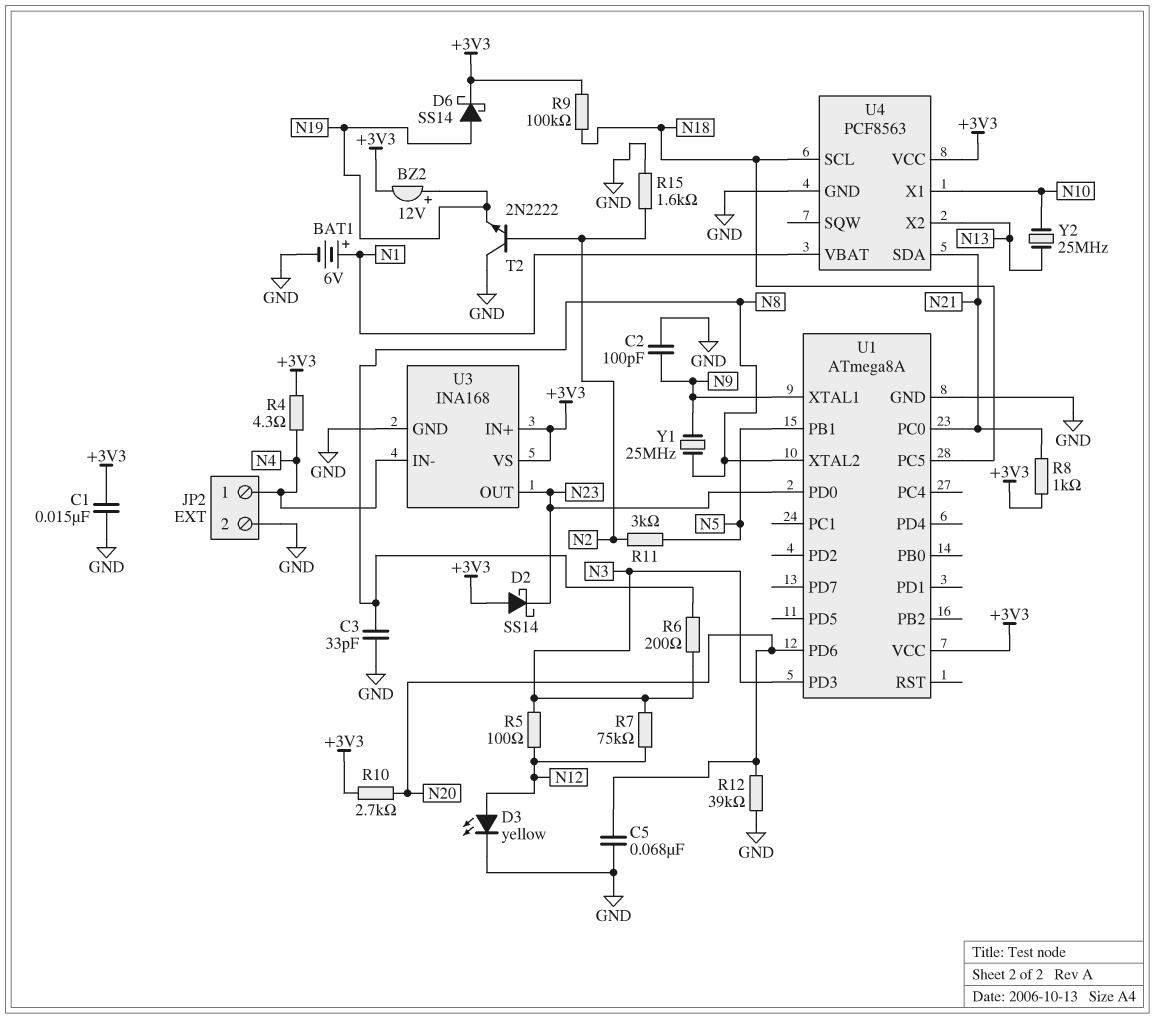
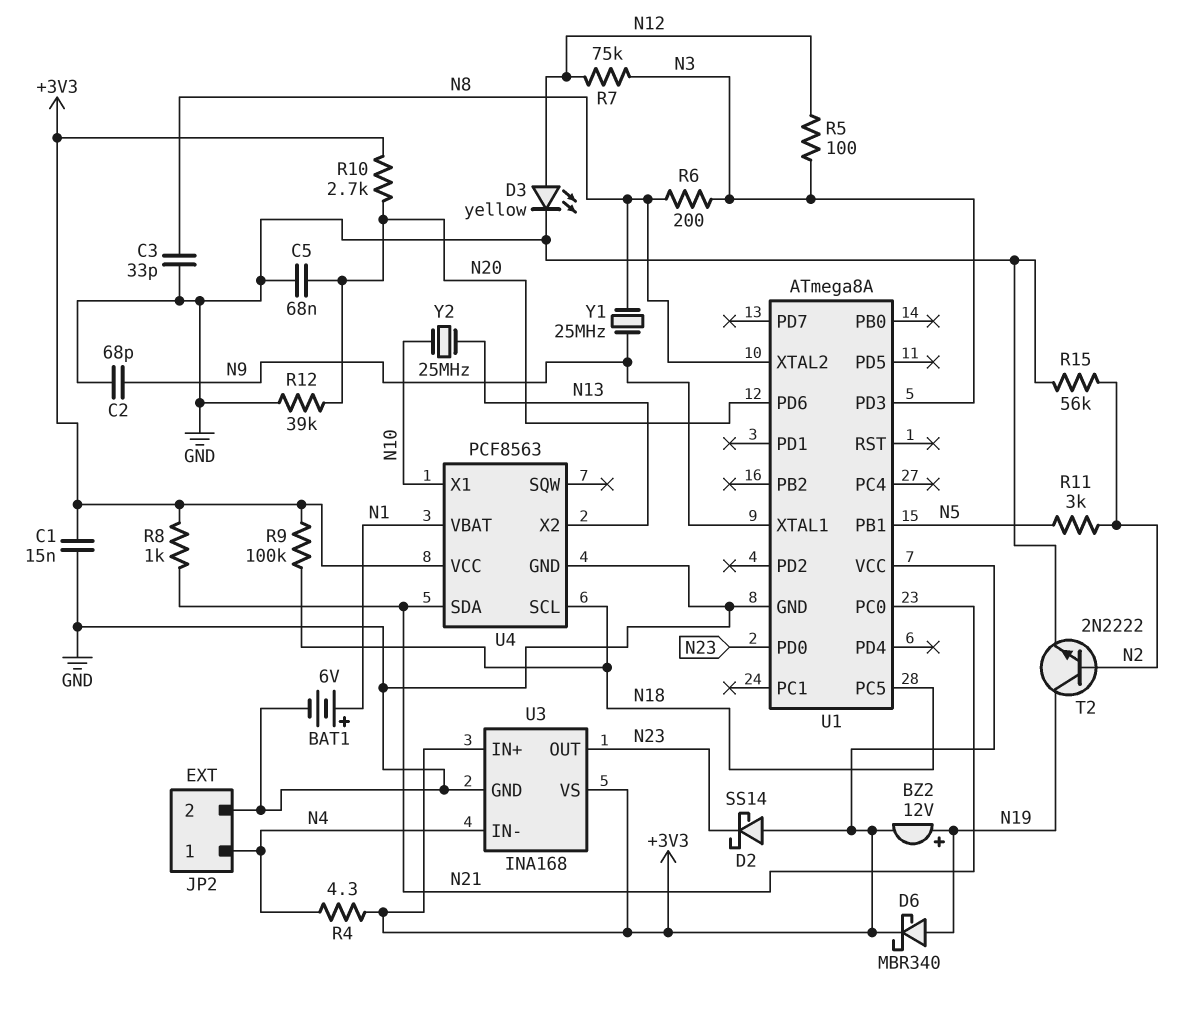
C2: 100pF (GND, N9) -> 68pF (GND, N9)
D6: schottky SS14 (A N19, K +3V3) -> schottky MBR340 (A N19, K +3V3)
R15: 1.6k (GND, N2) -> 56k (GND, N2)
T2: NPN 2N2222 (B N2, C GND, E N19) -> NPN 2N2222 (B N2, C N19, E GND)

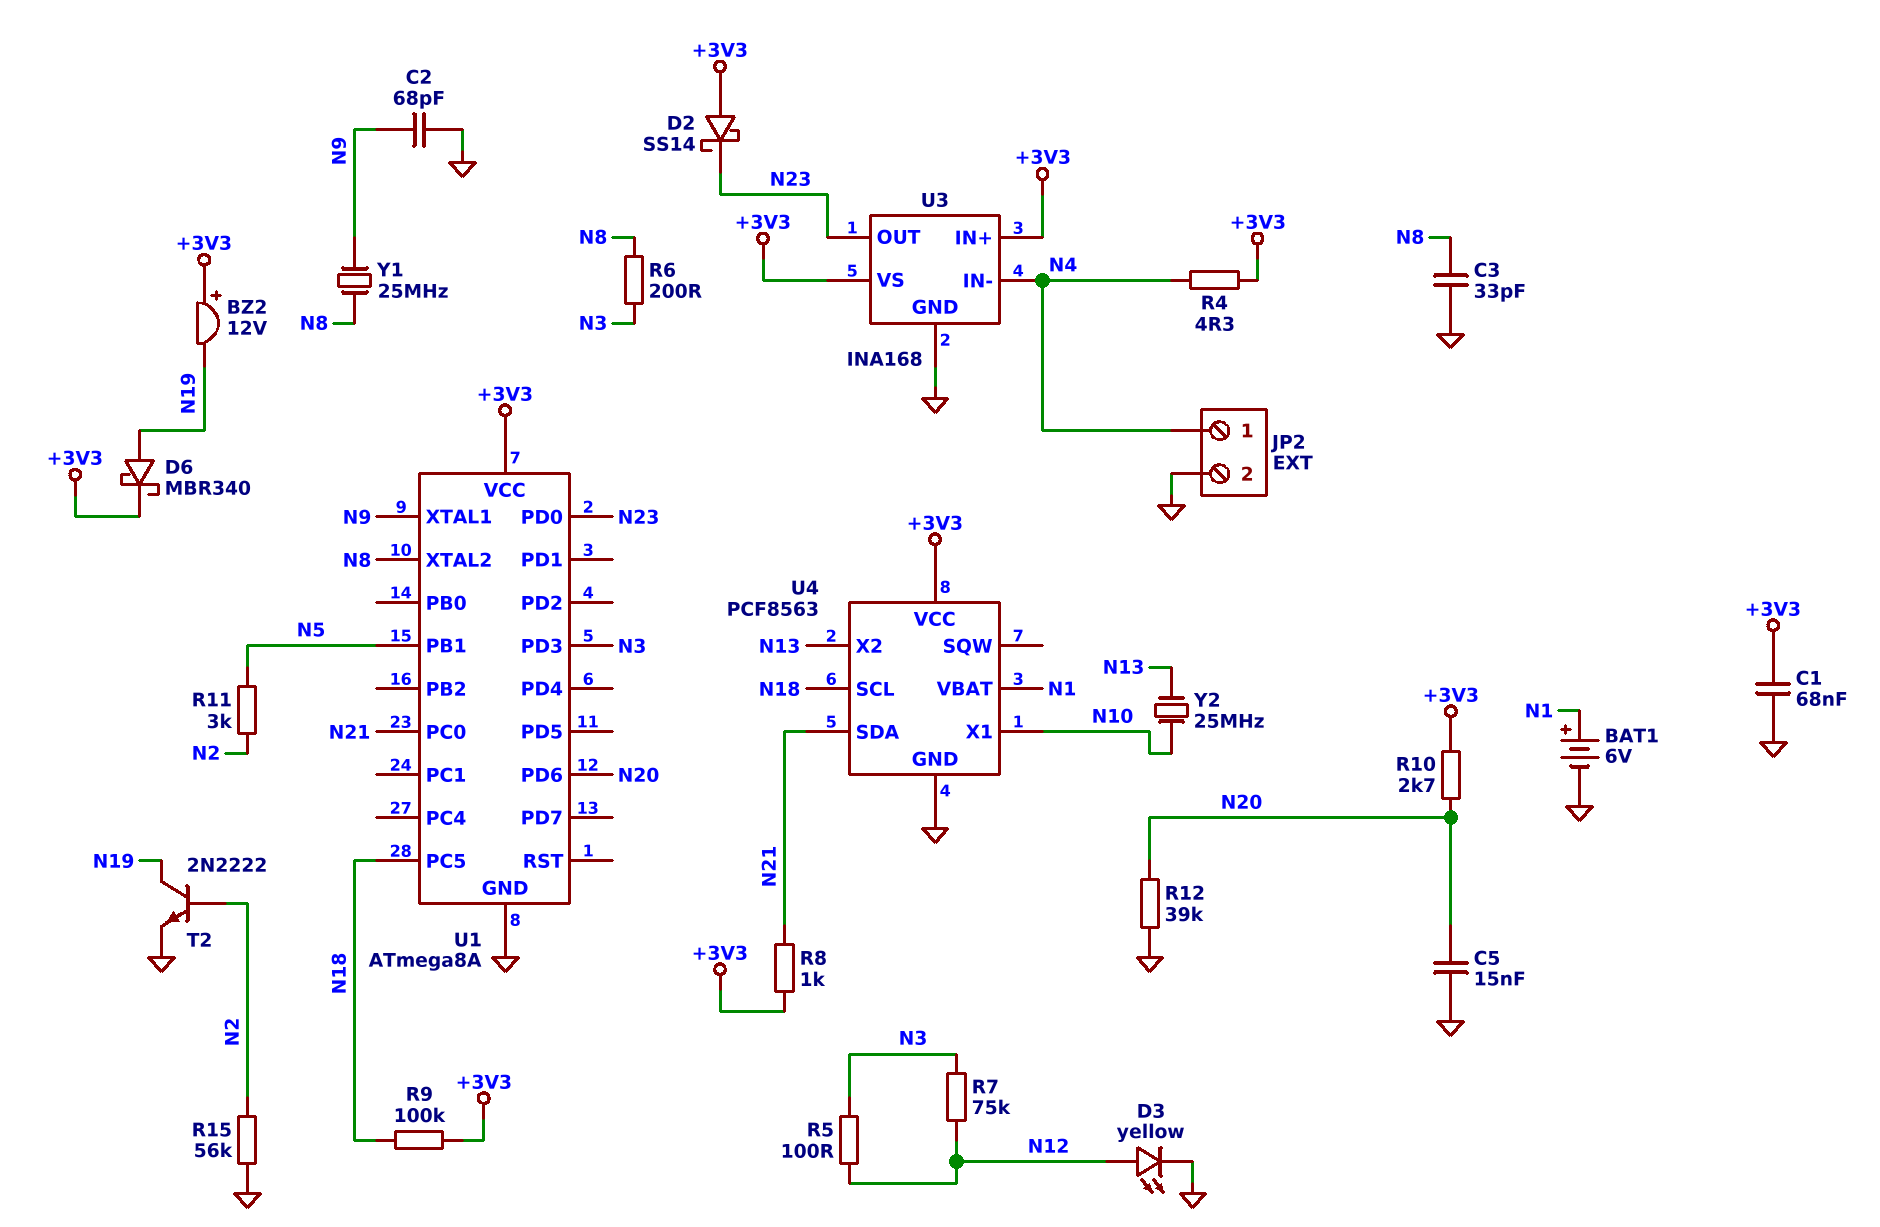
BZ2: buzzer 12V (plus N19, minus +3V3) -> buzzer 12V (plus +3V3, minus N19)
C1: 15nF (+3V3, GND) -> 68nF (+3V3, GND)
C5: 68nF (GND, N20) -> 15nF (GND, N20)

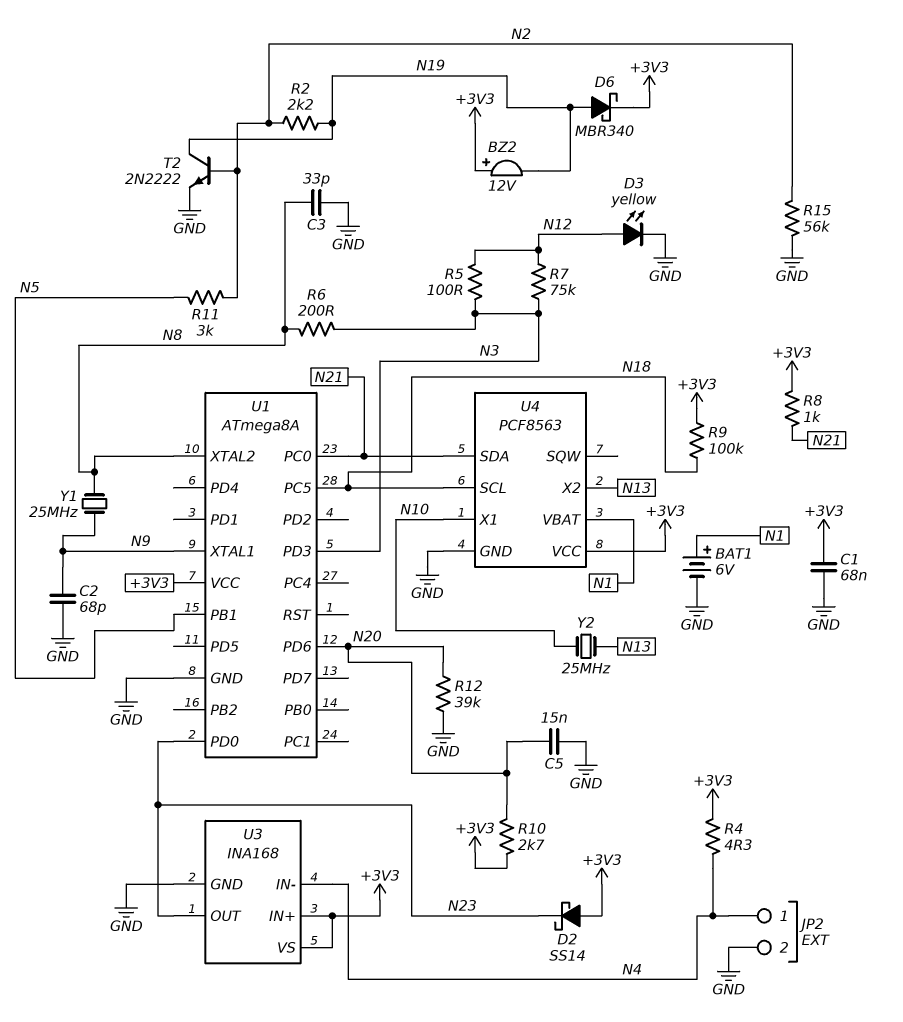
R2: none -> 2.2k (N2, N19)

